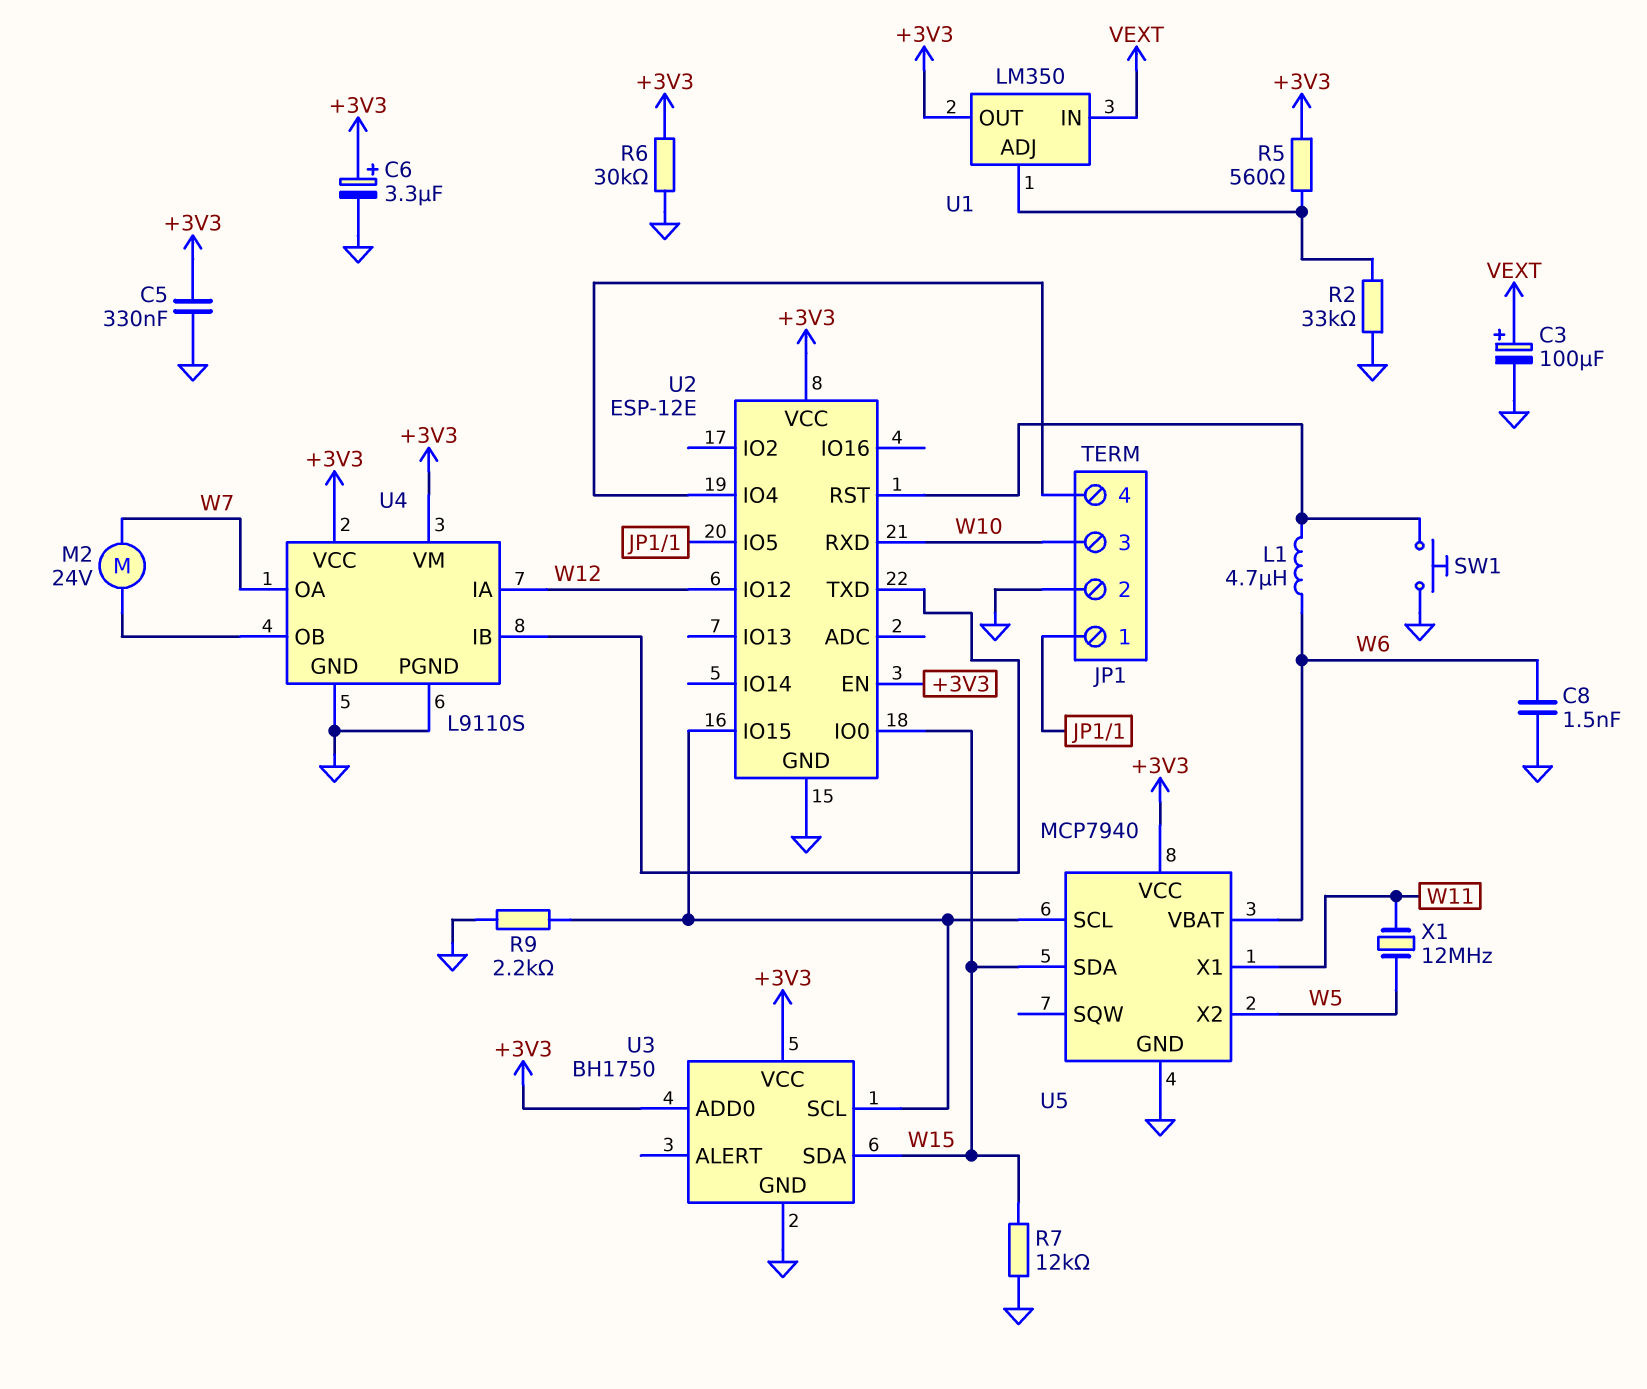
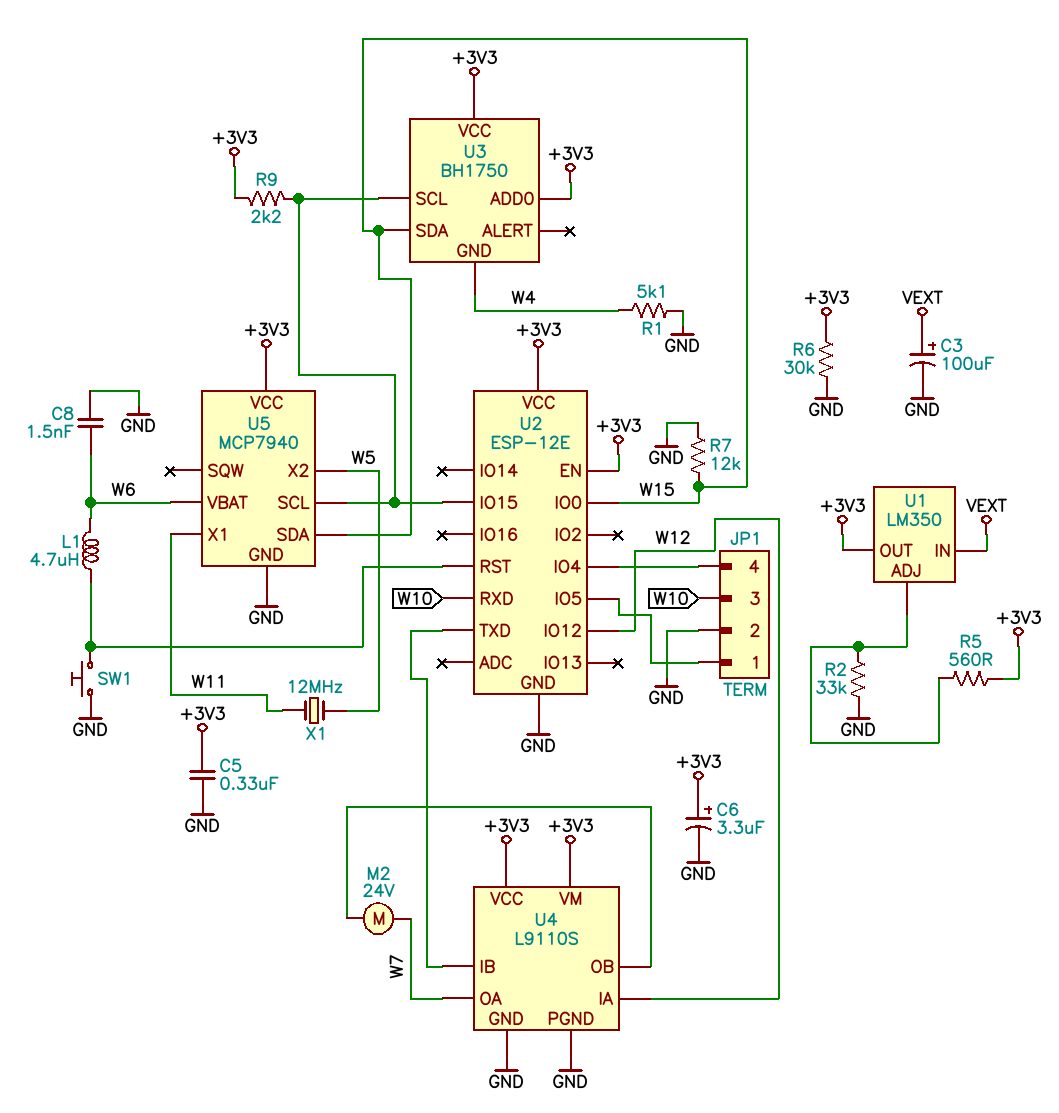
R1: none -> 5.1k (GND, W4)
R9: 2.2k (GND, U2/IO15) -> 2.2k (+3V3, U2/IO15)
U3 pin GND: GND -> W4

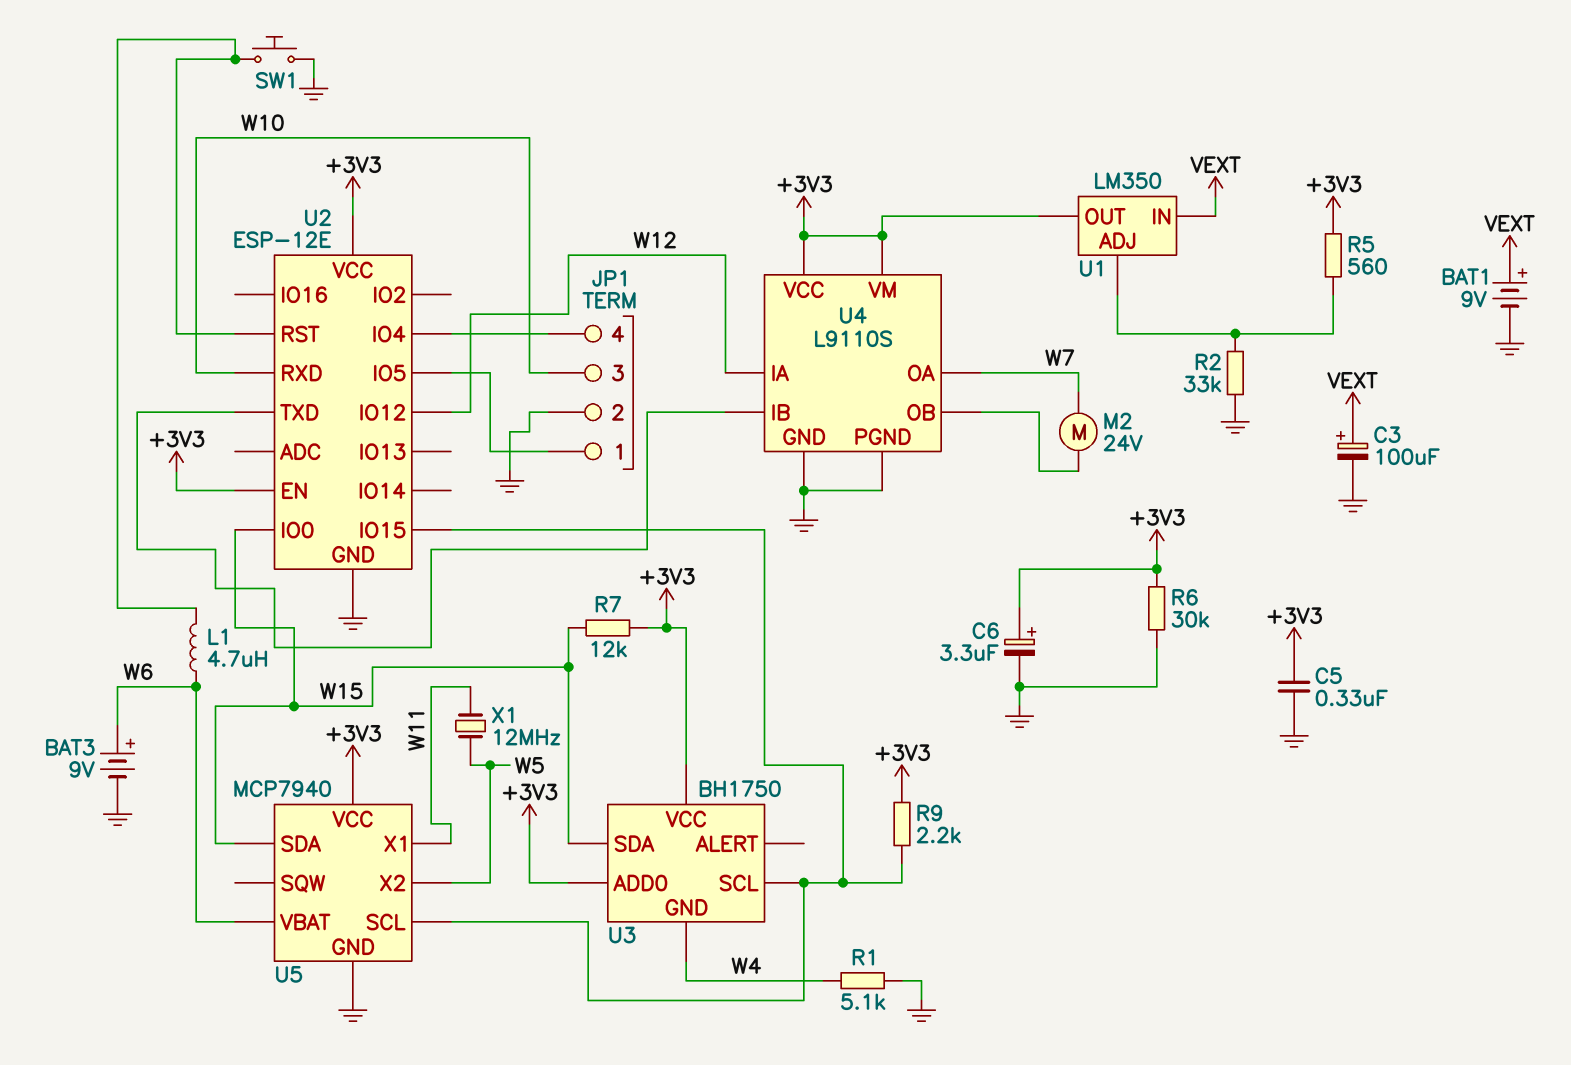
BAT1: none -> 9V (plus VEXT, minus GND)
BAT3: none -> 9V (plus W6, minus GND)
C8: 1.5nF (GND, W6) -> none
R7: 12k (GND, W15) -> 12k (+3V3, W15)

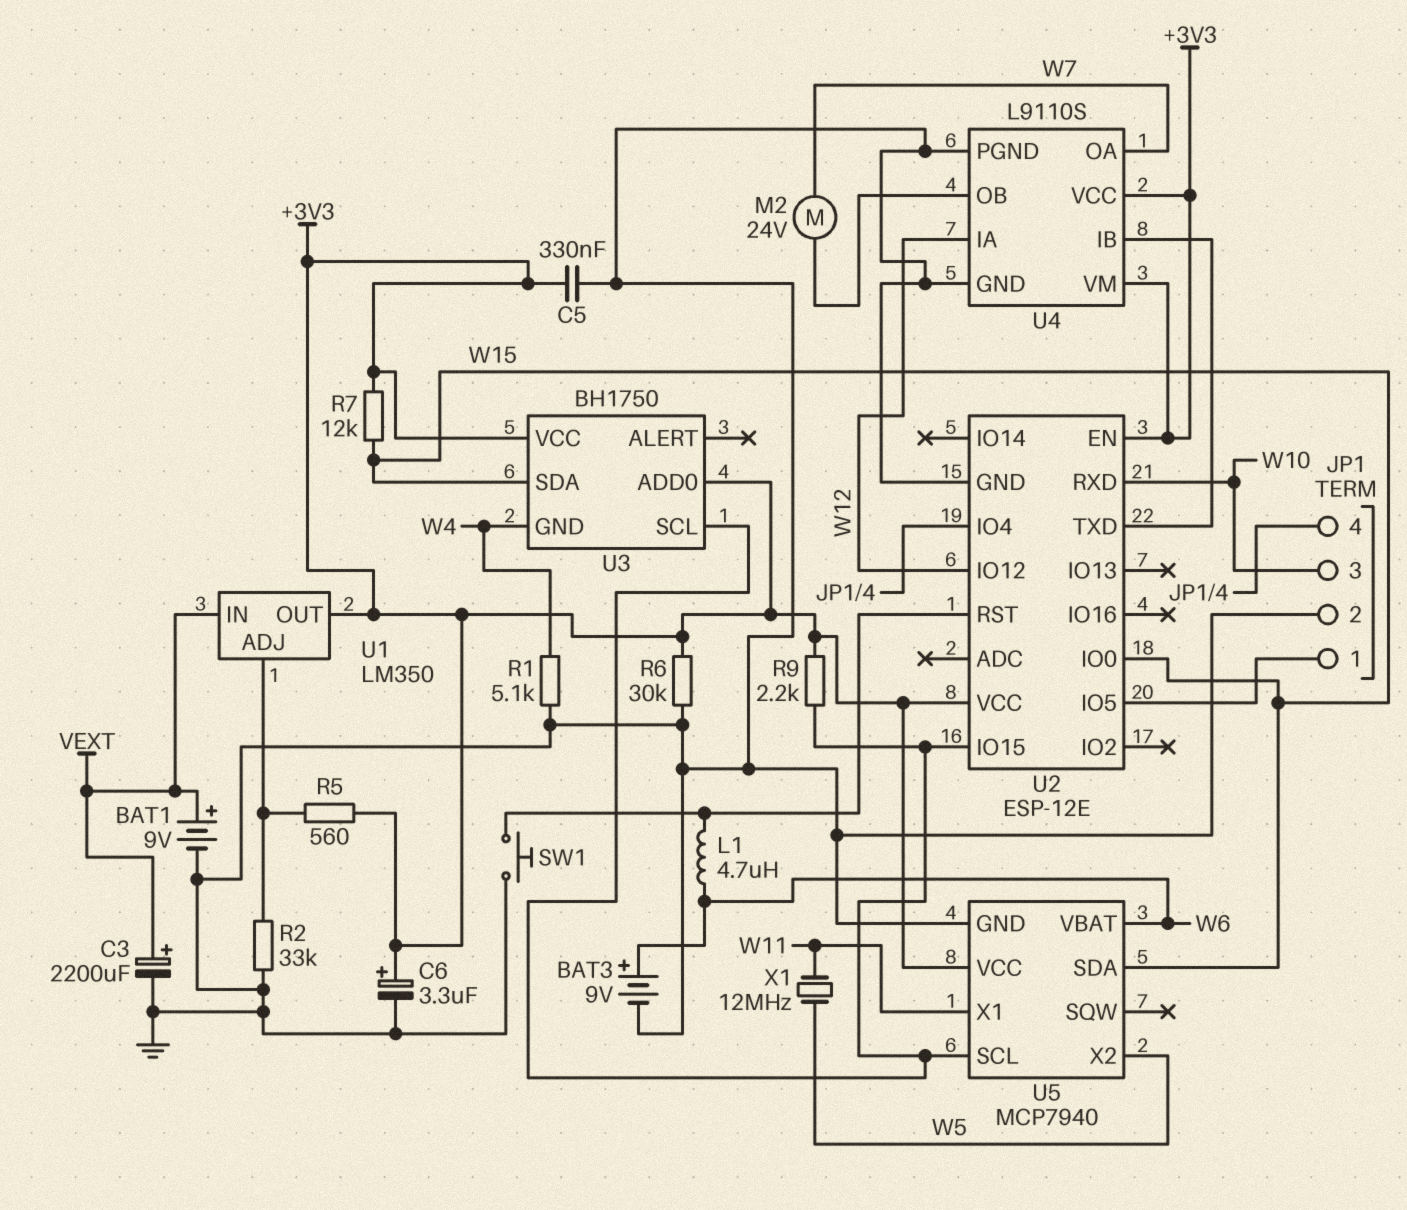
C3: 100uF (plus VEXT, minus GND) -> 2200uF (plus VEXT, minus GND)

